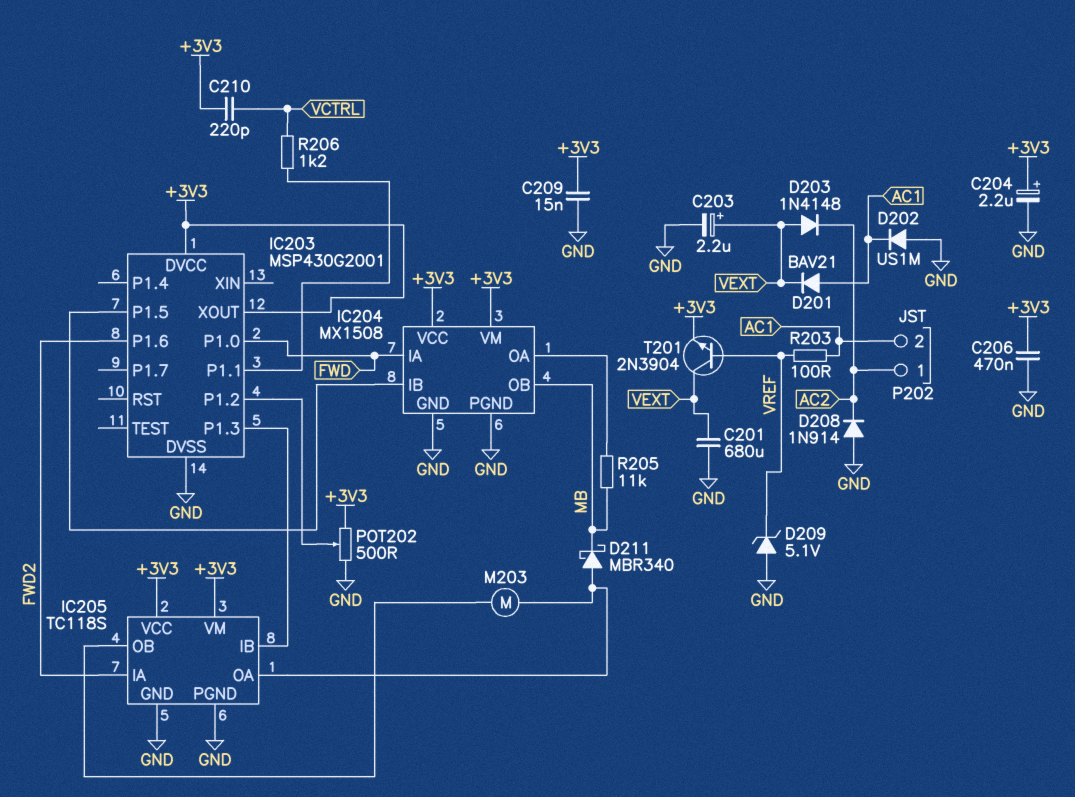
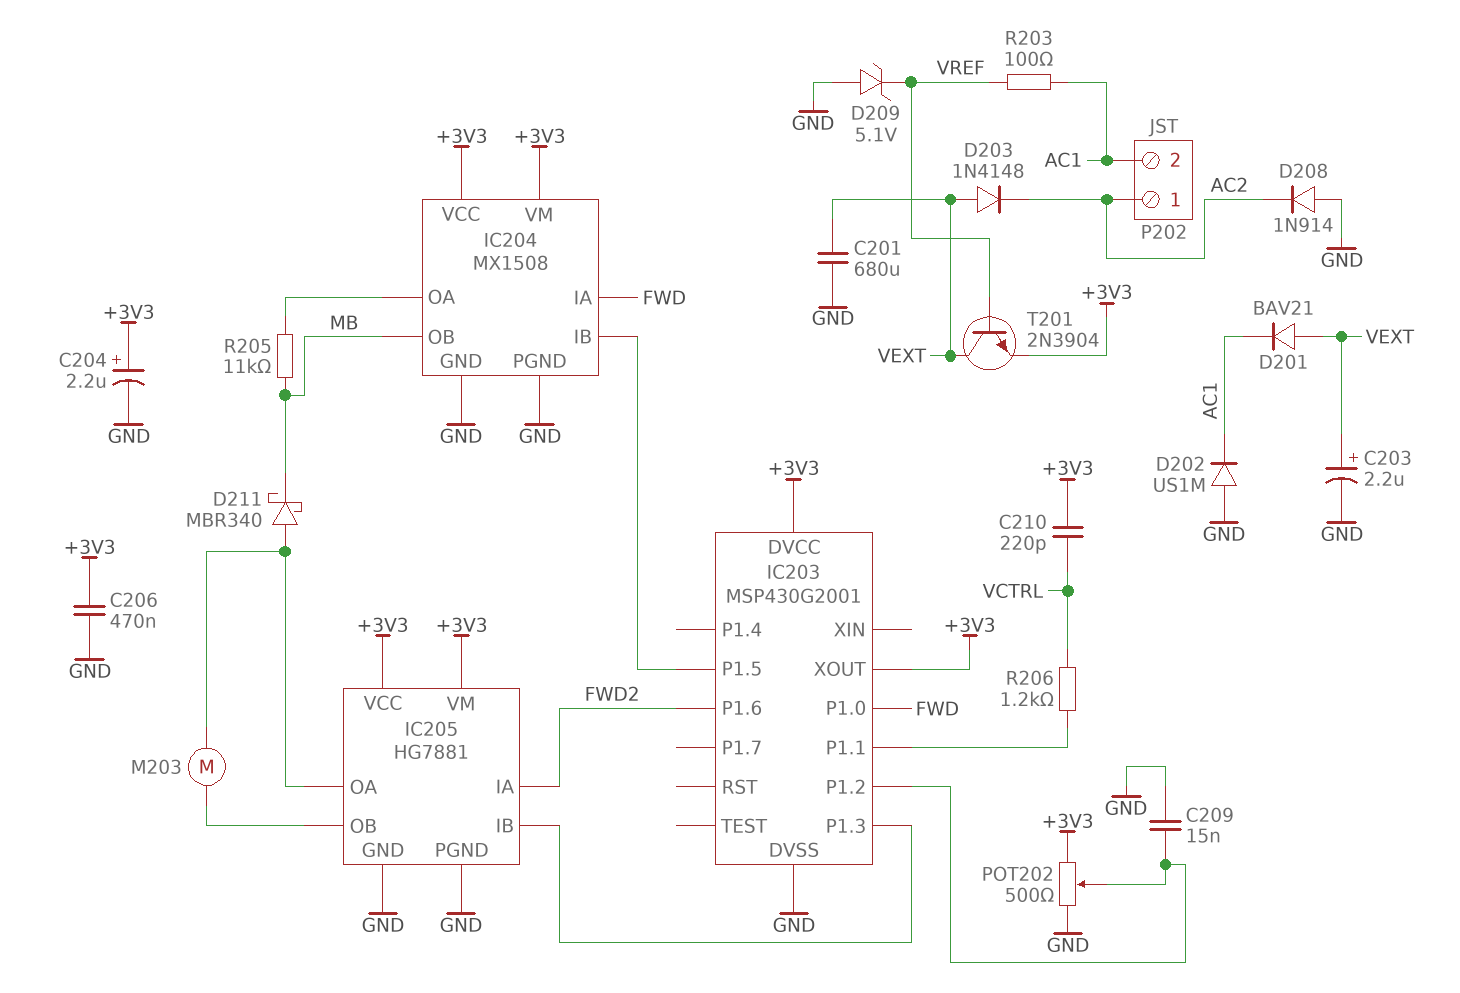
C209: 15nF (+3V3, GND) -> 15nF (GND, IC203/P1.2)
D201: diode BAV21 (A AC1, K VEXT) -> diode BAV21 (A VEXT, K AC1)
IC205: TC118S -> HG7881

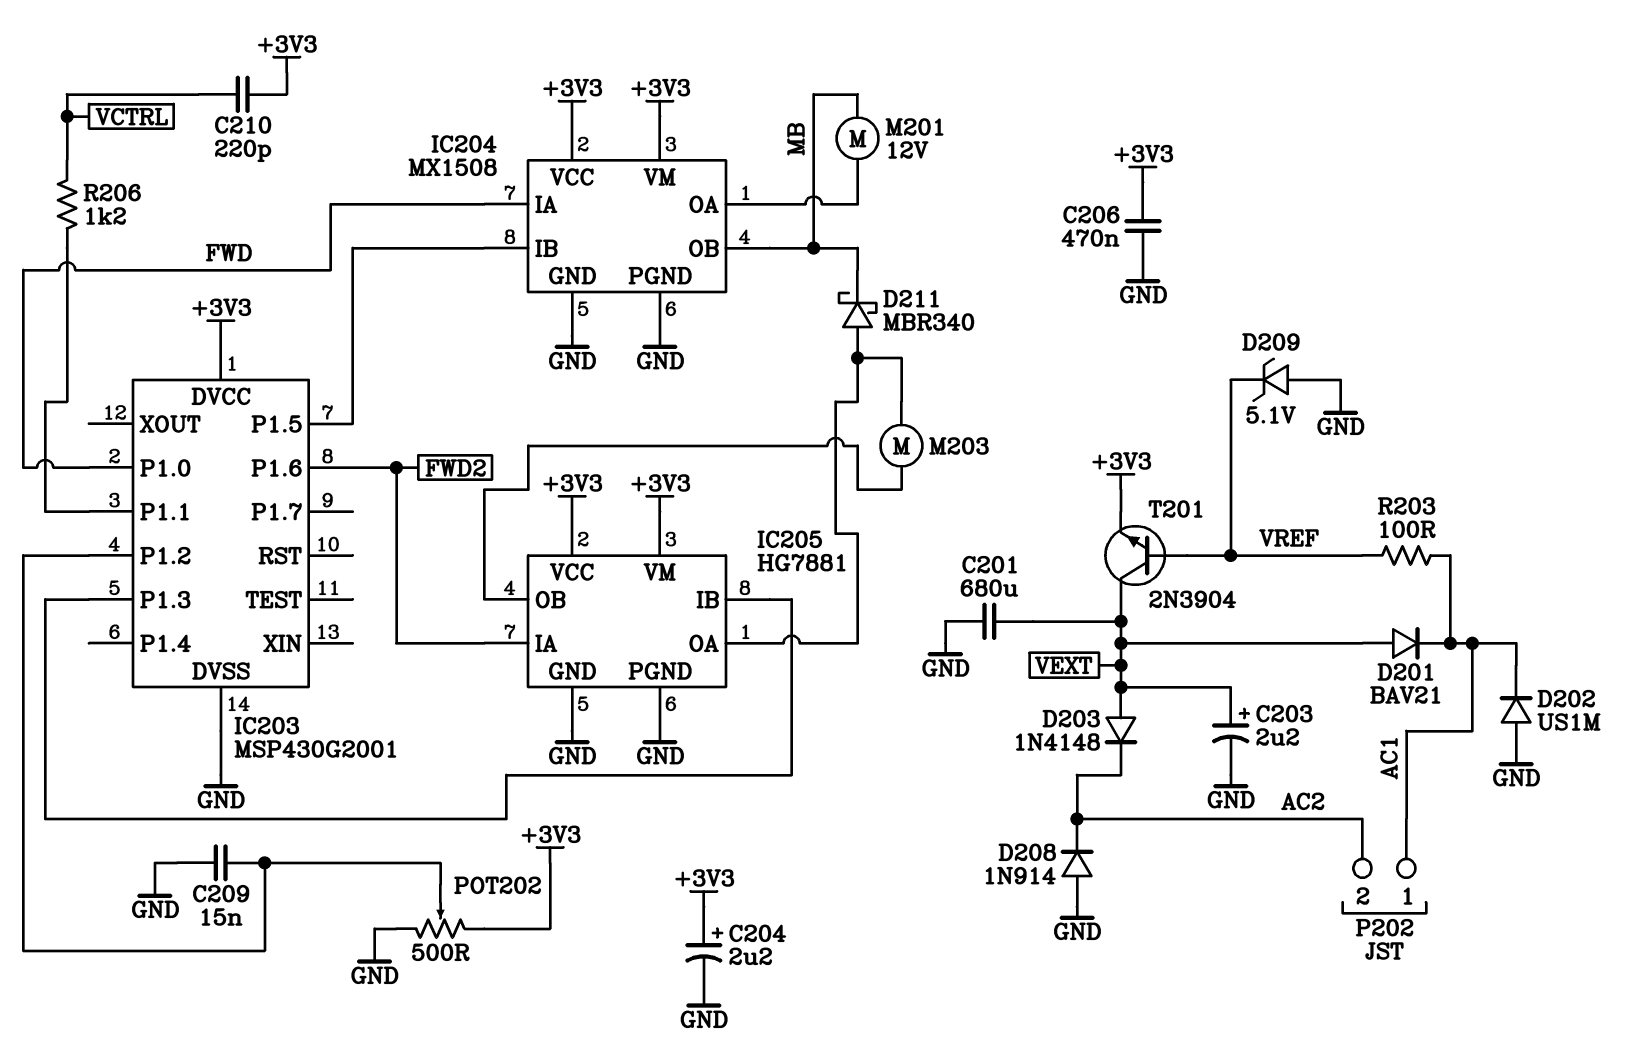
IC203 pin XOUT: +3V3 -> none
M201: none -> motor 12V (IC204/OA, MB)
P202 pin 1: AC2 -> AC1
P202 pin 2: AC1 -> AC2
R205: 11k (IC204/OA, MB) -> none

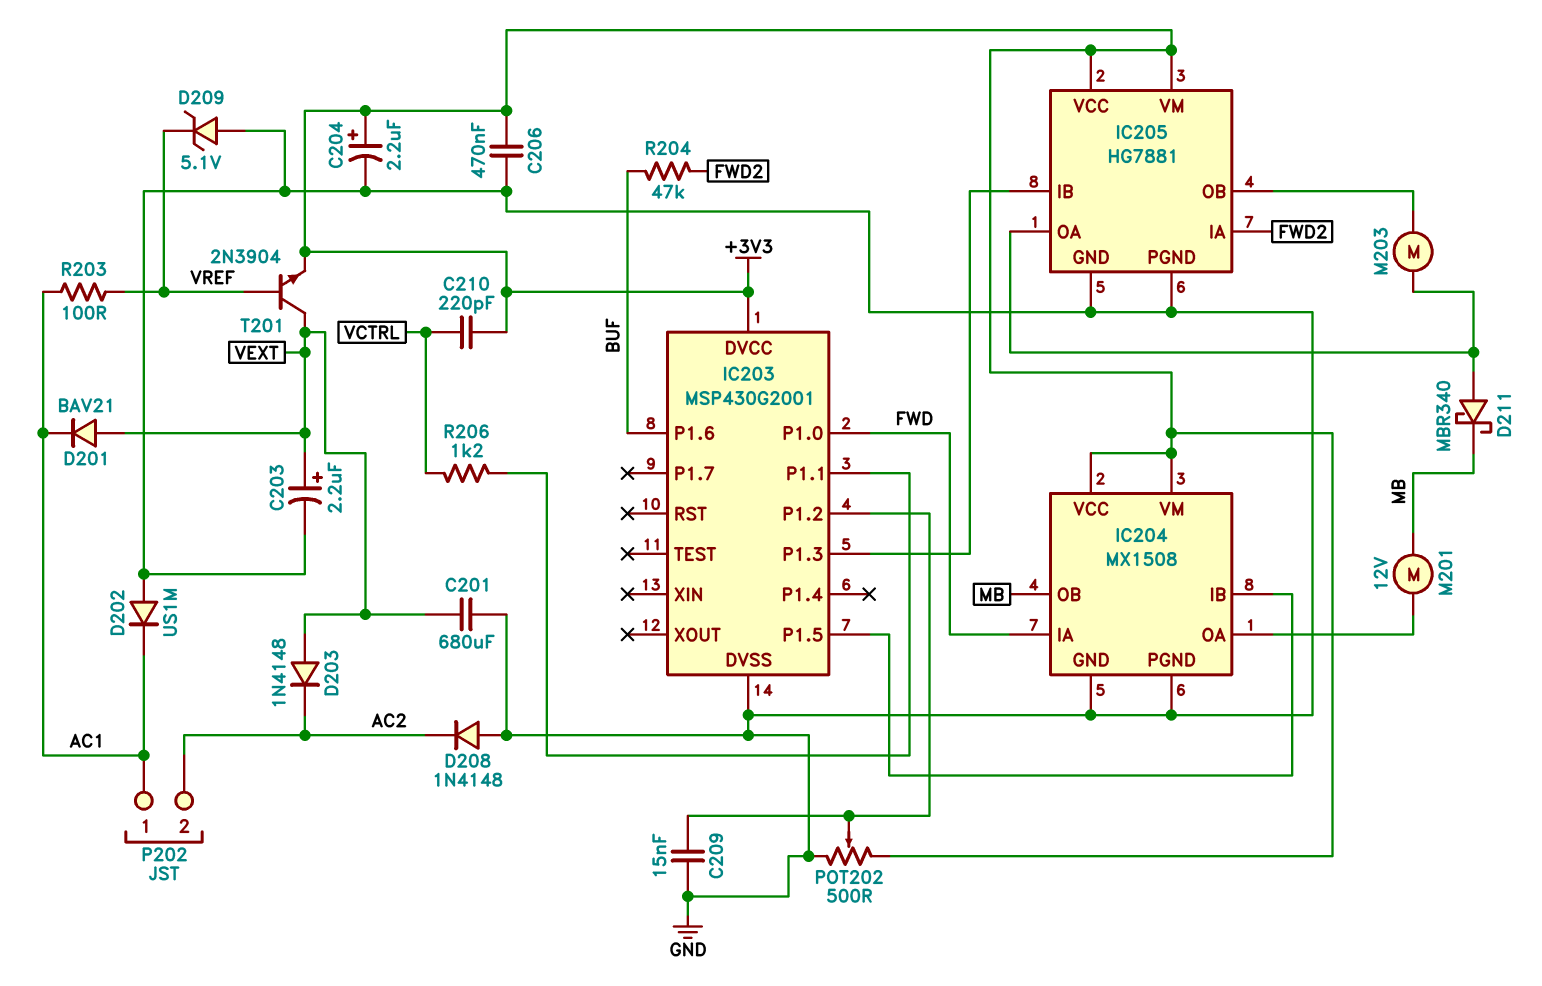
D208: diode 1N914 (A GND, K AC2) -> diode 1N4148 (A GND, K AC2)
IC203 pin P1.6: FWD2 -> BUF
R204: none -> 47k (BUF, FWD2)

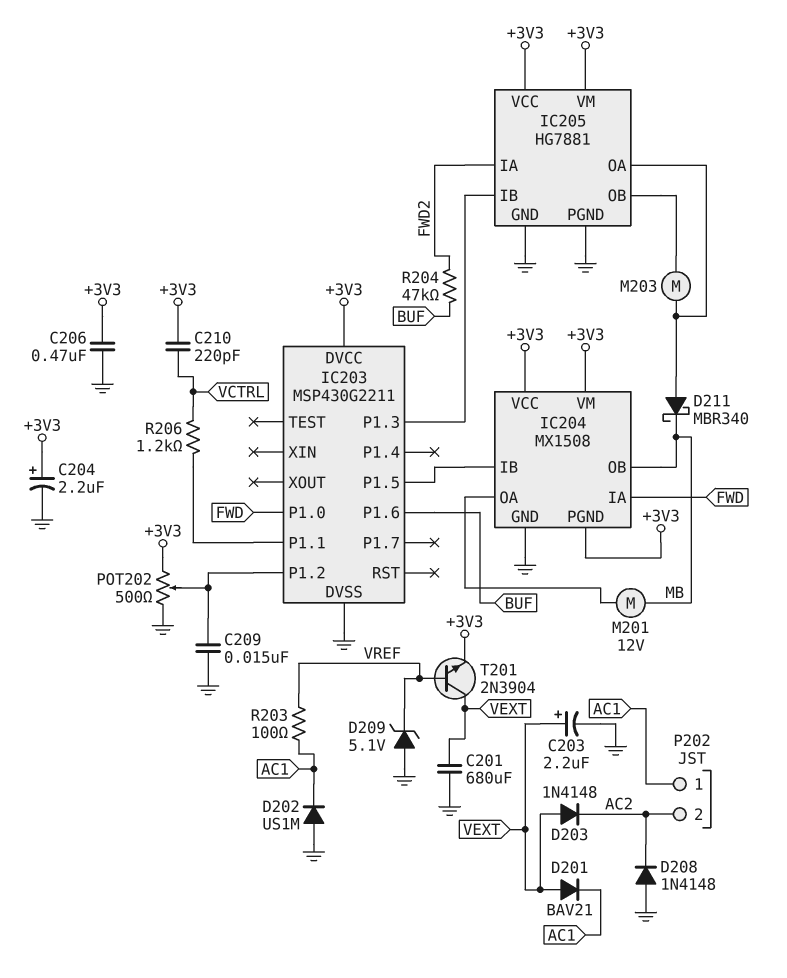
IC203: MSP430G2001 -> MSP430G2211
IC204 pin PGND: GND -> +3V3

